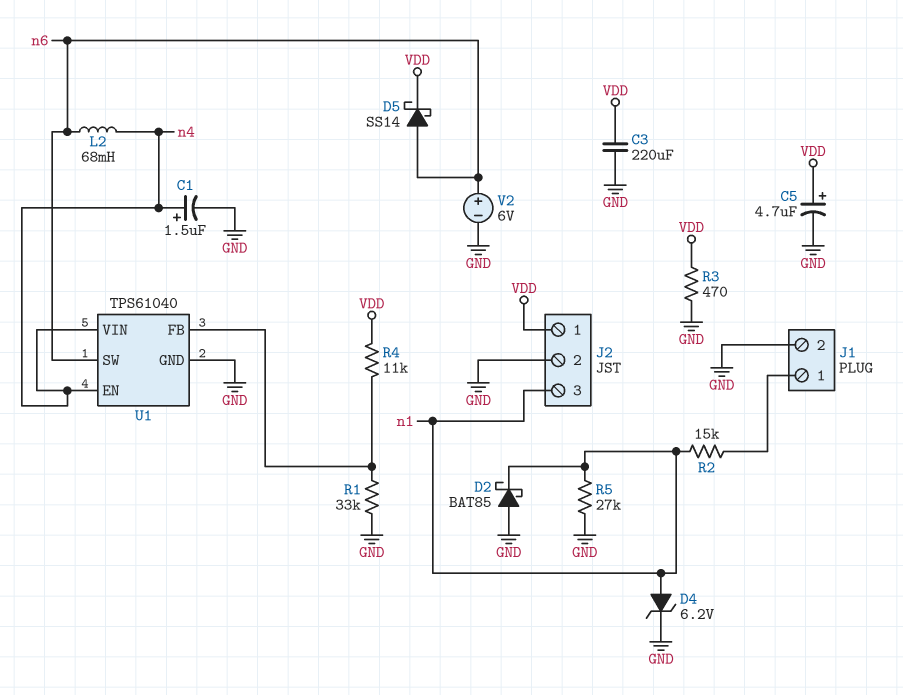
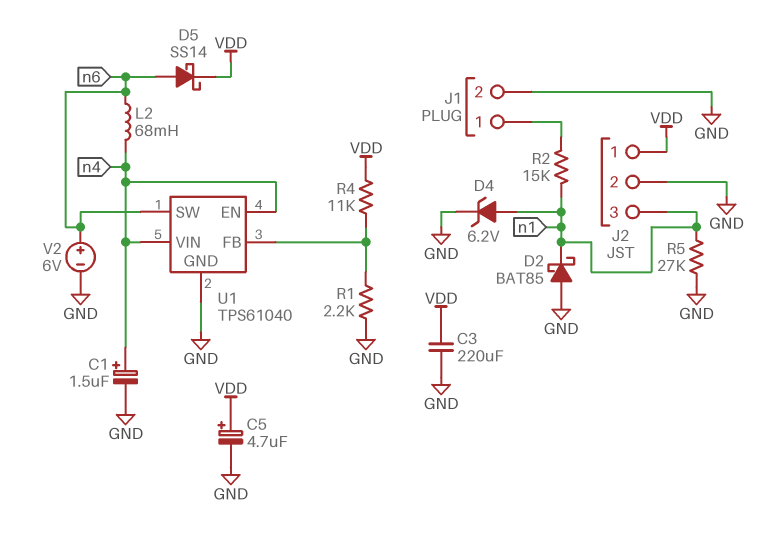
R1: 33k (GND, U1/FB) -> 2.2k (GND, U1/FB)
R3: 470 (GND, VDD) -> none

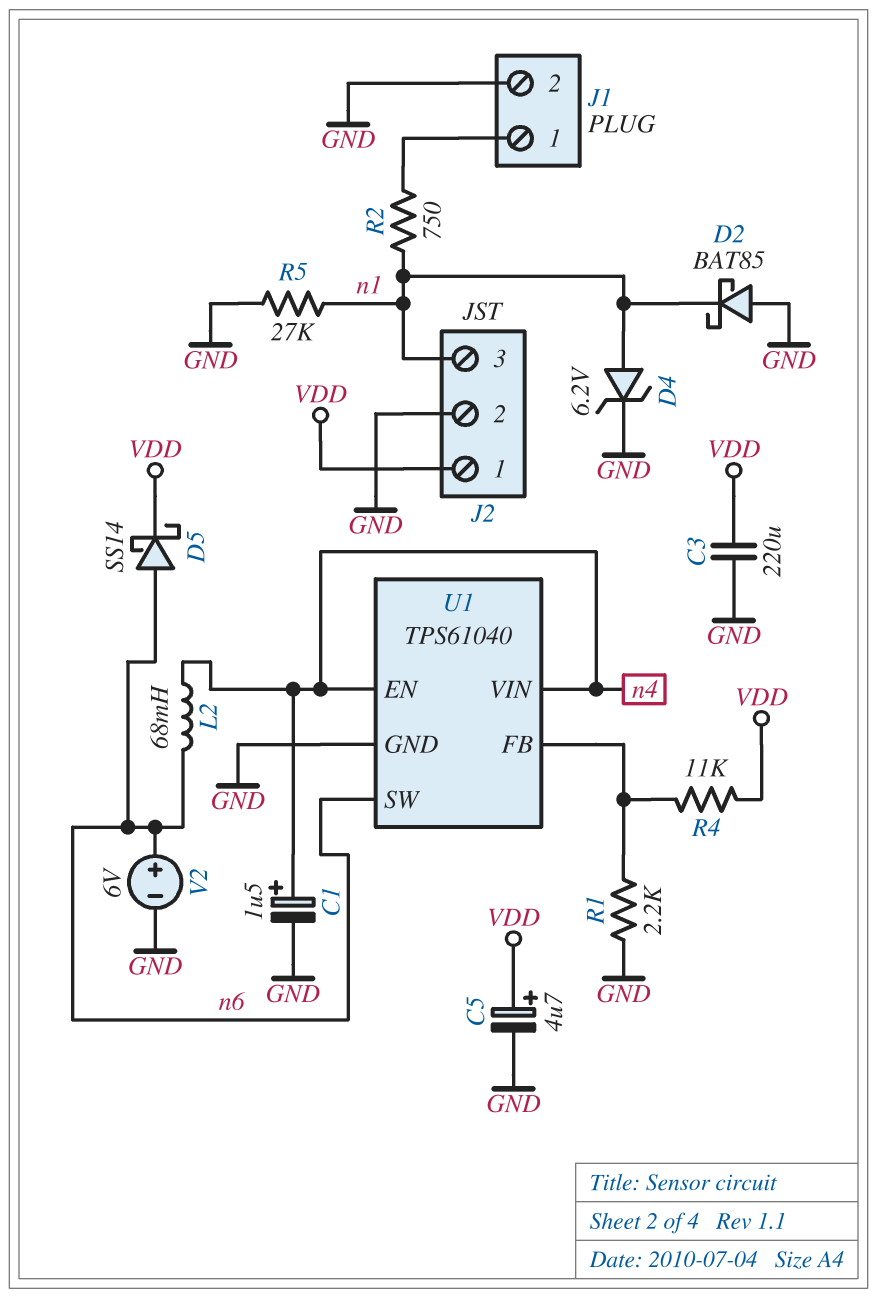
R2: 15k (J1/1, n1) -> 750 (J1/1, n1)

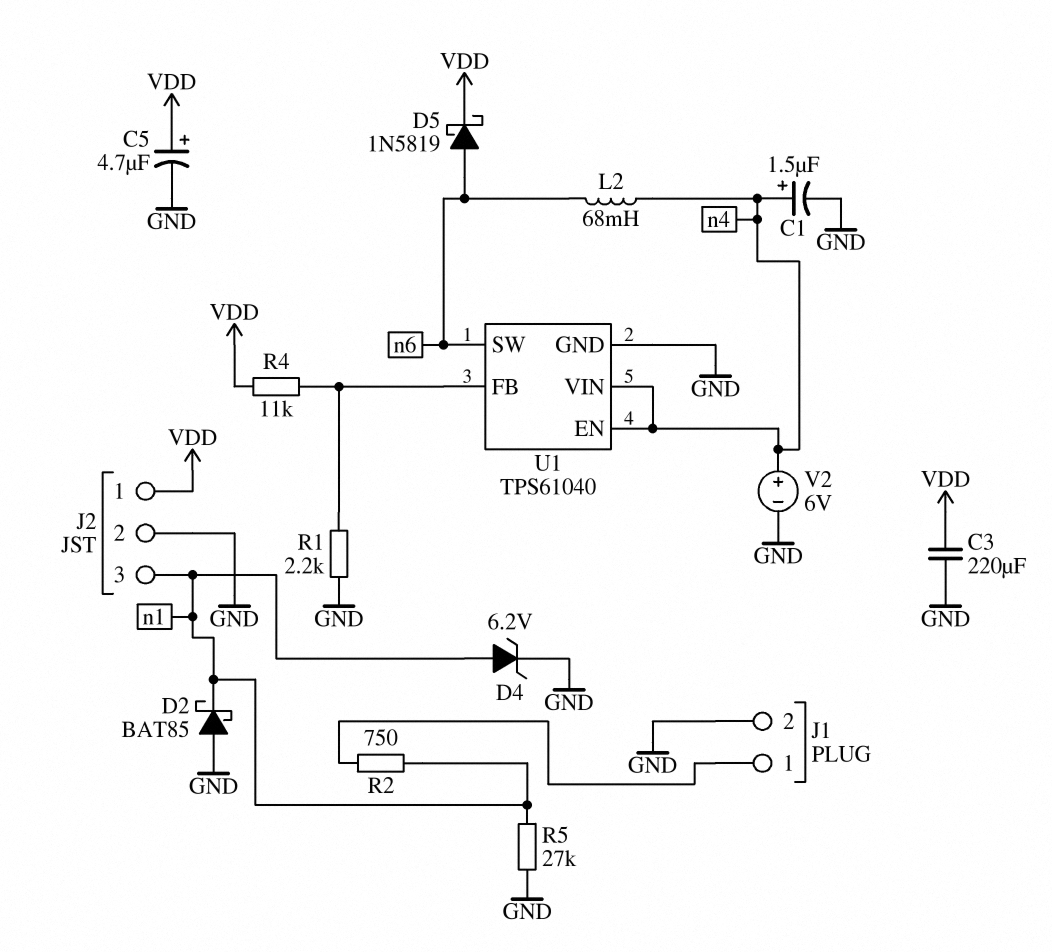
D5: schottky SS14 (A n6, K VDD) -> schottky 1N5819 (A n6, K VDD)
V2: 6V (plus n6, minus GND) -> 6V (plus n4, minus GND)

